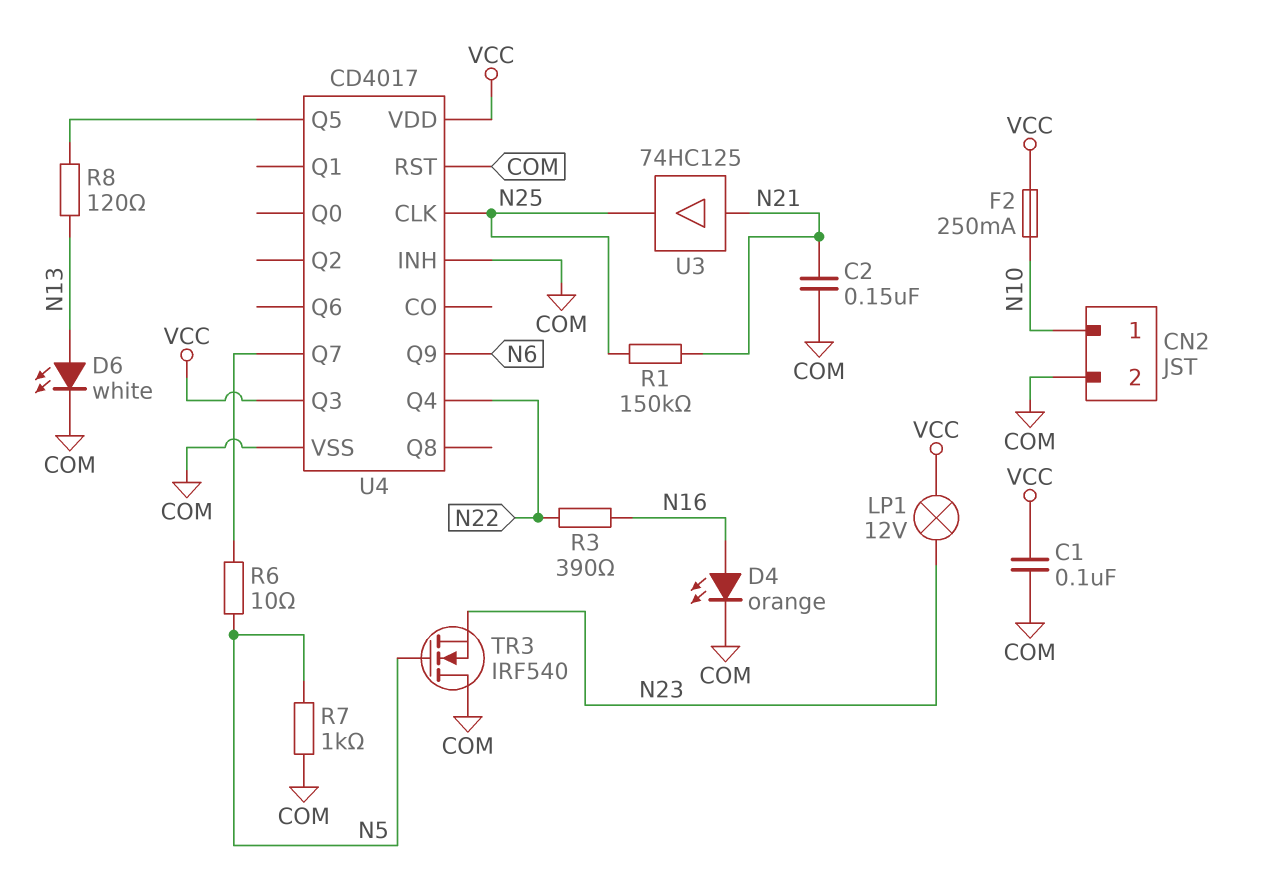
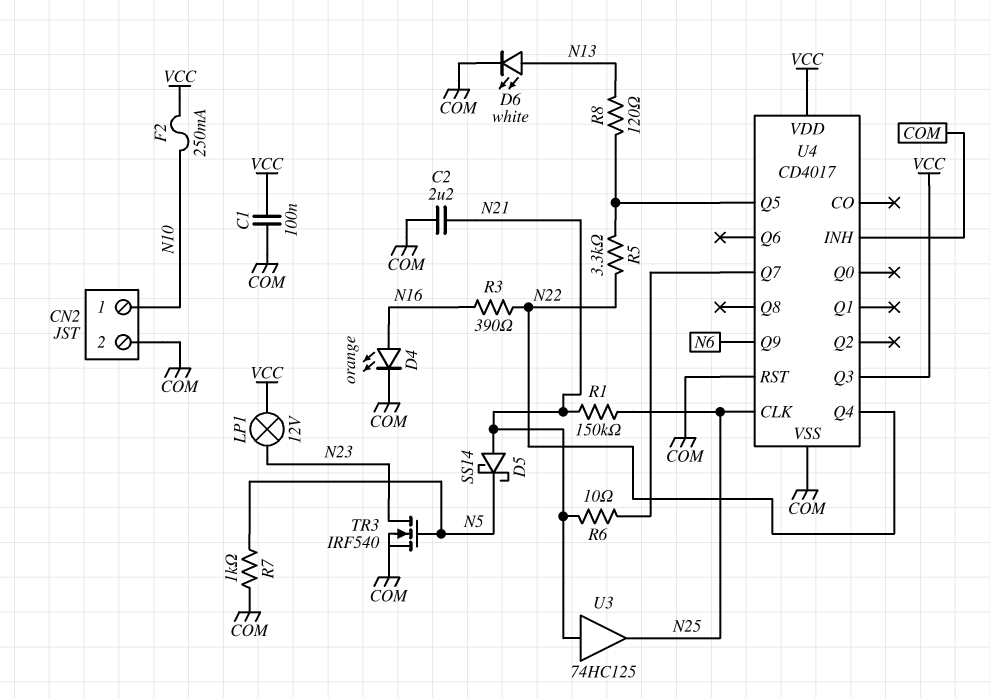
C2: 150nF (COM, N21) -> 2.2uF (COM, N21)
D5: none -> schottky SS14 (A N21, K N5)
R5: none -> 3.3k (N22, U4/Q5)
R6: 10 (N5, U4/Q7) -> 10 (N21, U4/Q7)
TR3: NMOS IRF540 (G N5, D COM, S N23) -> NMOS IRF540 (G N5, D N23, S COM)

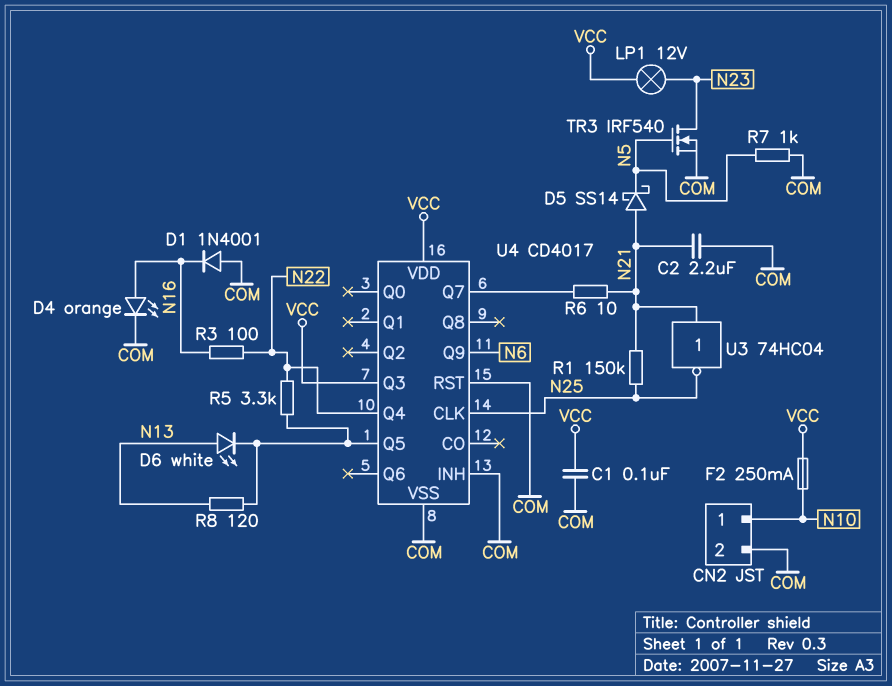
D1: none -> diode 1N4001 (A COM, K N16)
D6: LED white (A N13, K COM) -> LED white (A N13, K U4/Q5)
R3: 390 (N16, N22) -> 100 (N16, N22)
U3: buffer 74HC125 (in N21, out N25) -> NOT 74HC04 (in N21, out N25)

